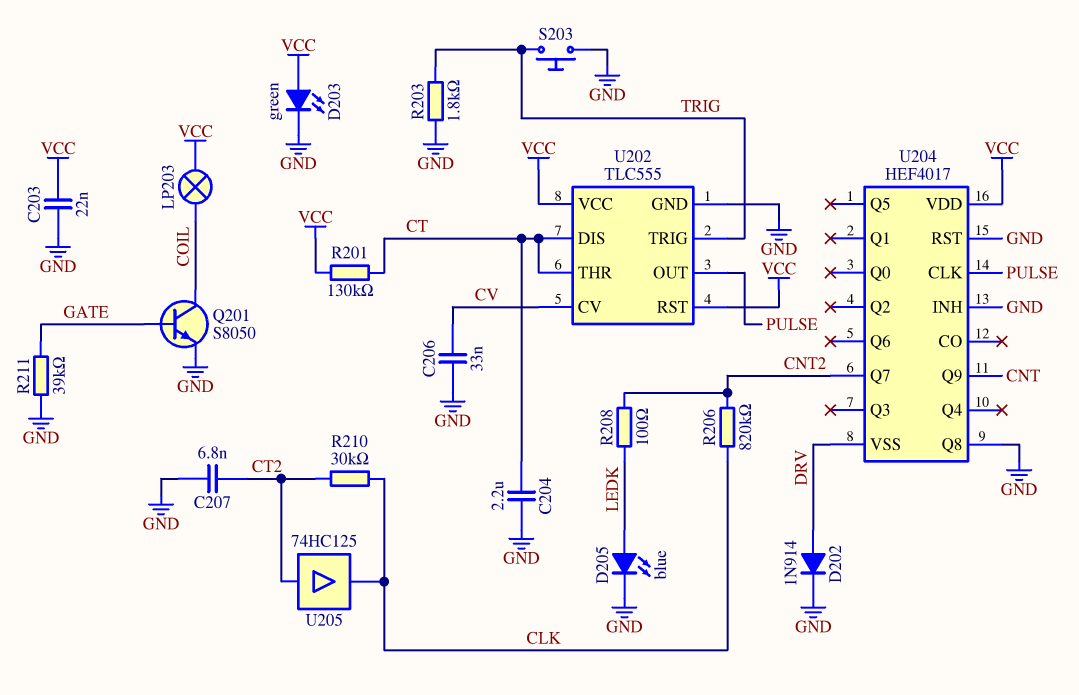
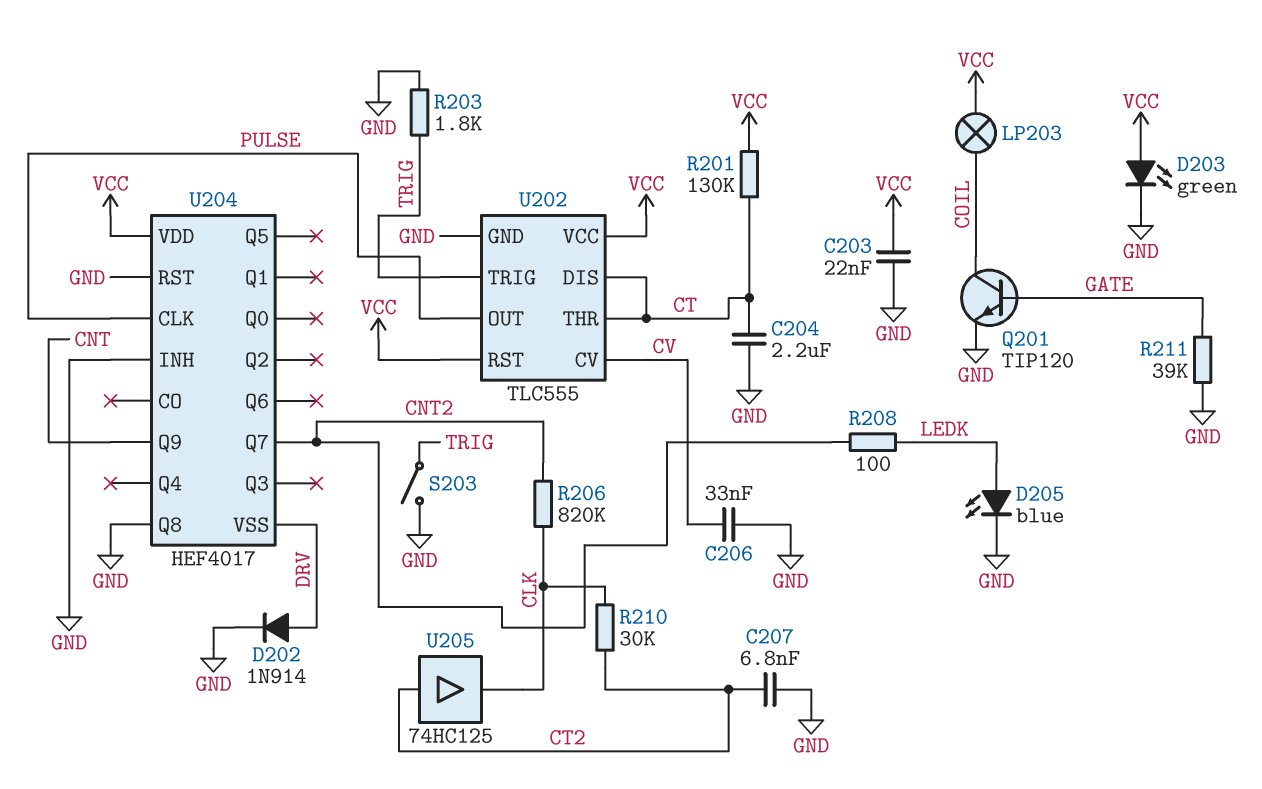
Q201: NPN S8050 (B GATE, C COIL, E GND) -> NPN TIP120 (B GATE, C COIL, E GND)
S203: button (GND, TRIG) -> switch (GND, TRIG)

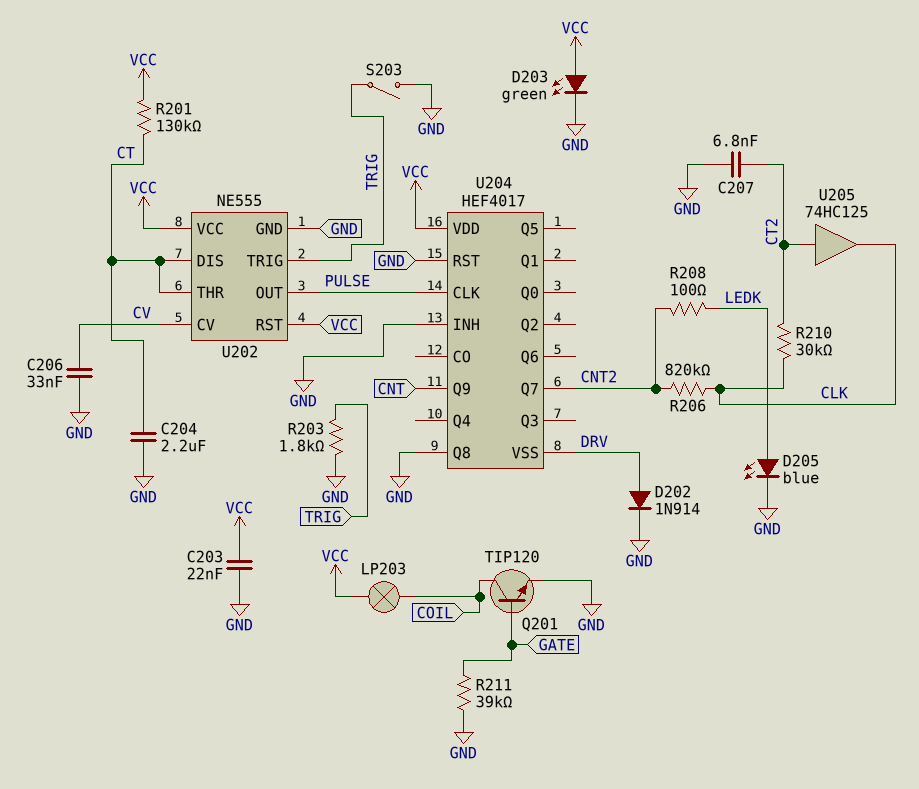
U202: TLC555 -> NE555

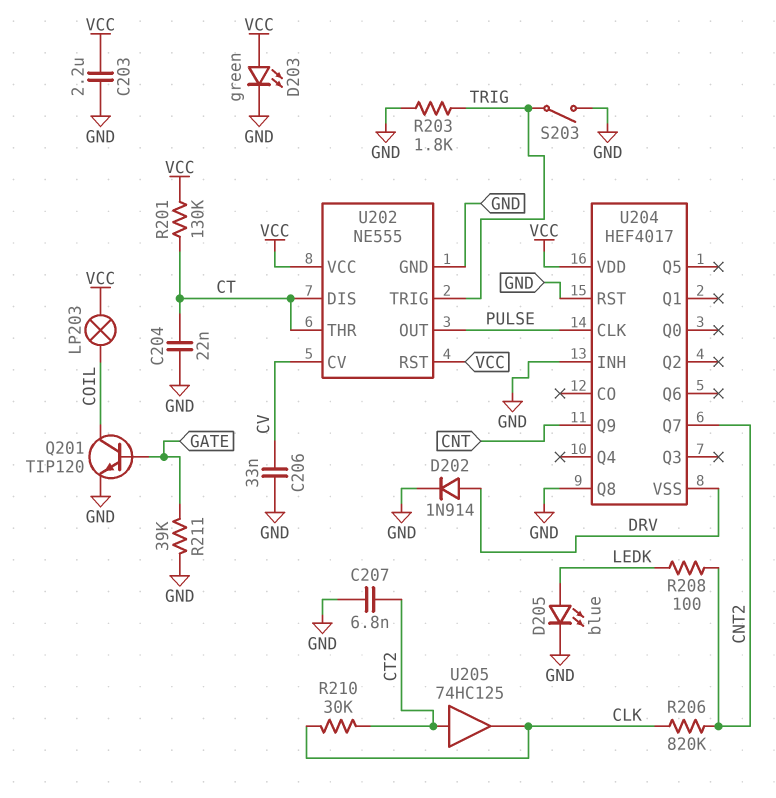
C203: 22nF (GND, VCC) -> 2.2uF (GND, VCC)
C204: 2.2uF (CT, GND) -> 22nF (CT, GND)

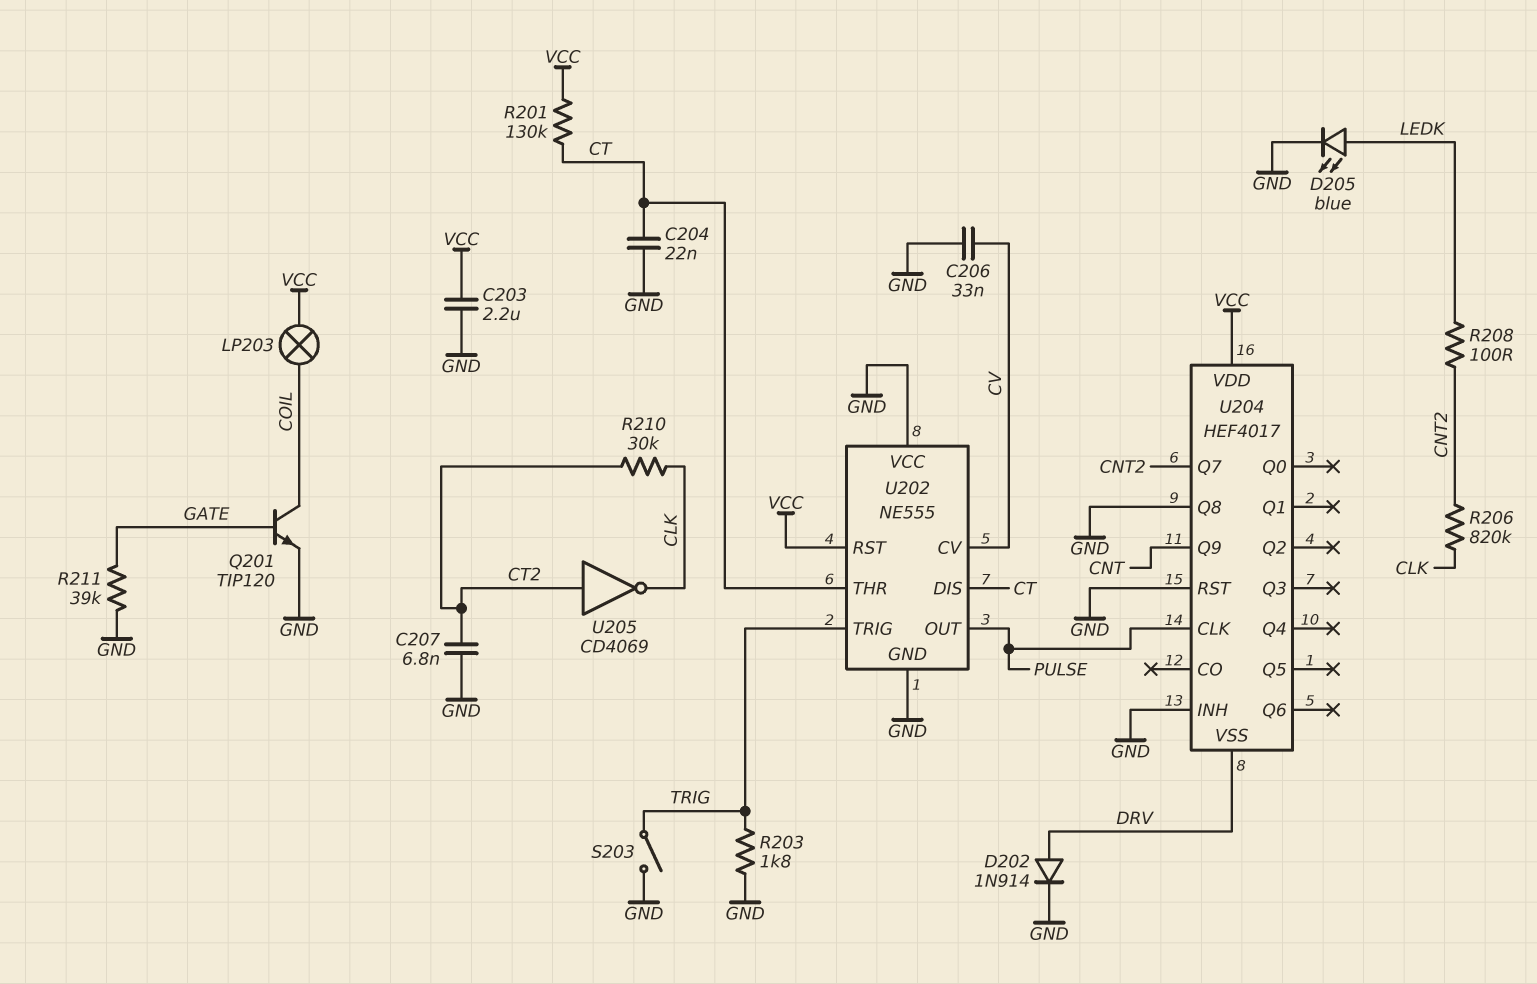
D203: LED green (A VCC, K GND) -> none
U202 pin VCC: VCC -> GND
U205: buffer 74HC125 (in CT2, out CLK) -> NOT CD4069 (in CT2, out CLK)

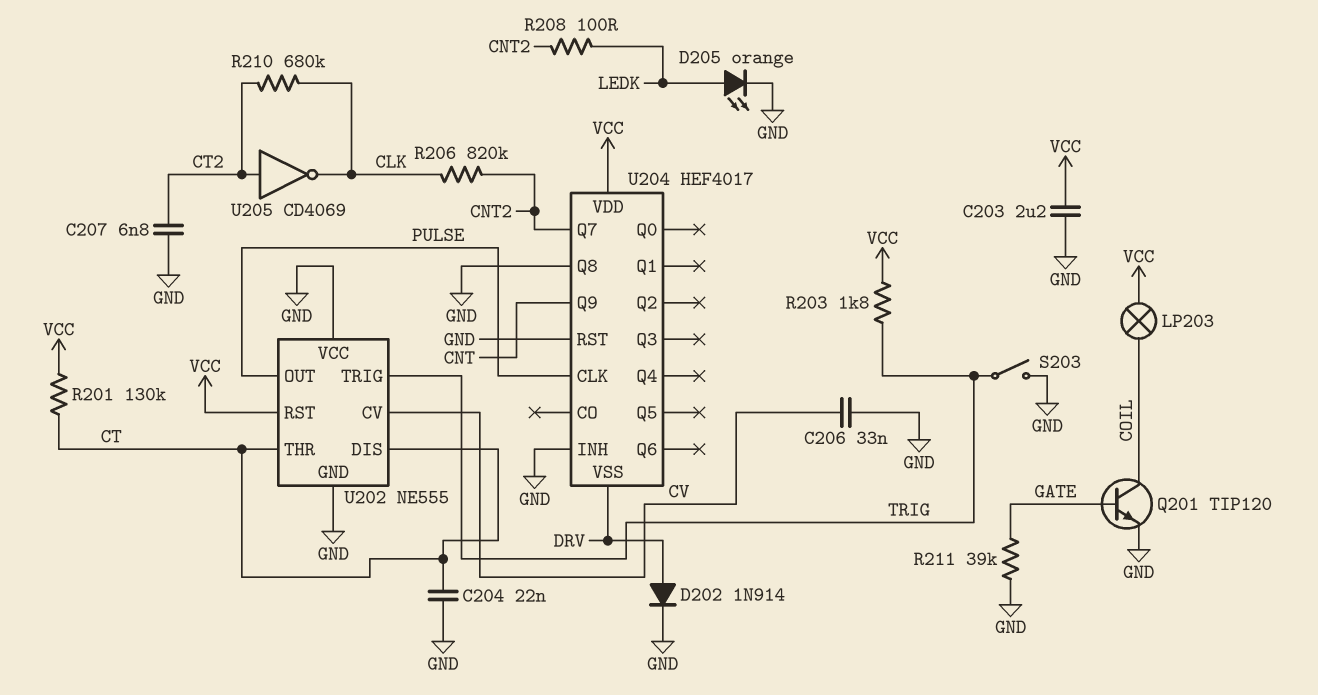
D205: LED blue (A LEDK, K GND) -> LED orange (A LEDK, K GND)
R203: 1.8k (GND, TRIG) -> 1.8k (TRIG, VCC)
R210: 30k (CLK, CT2) -> 680k (CLK, CT2)

